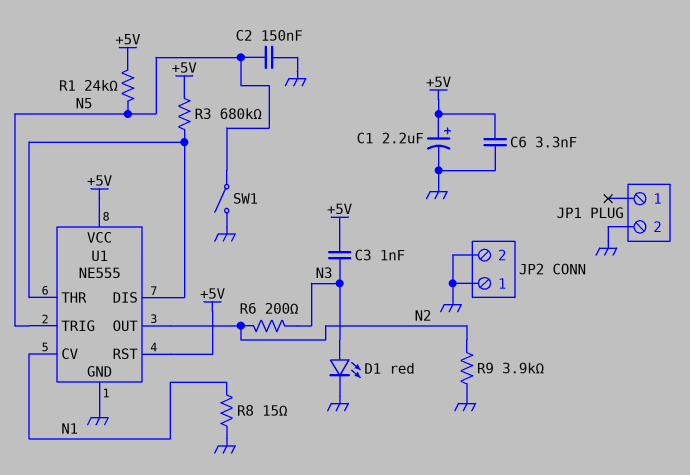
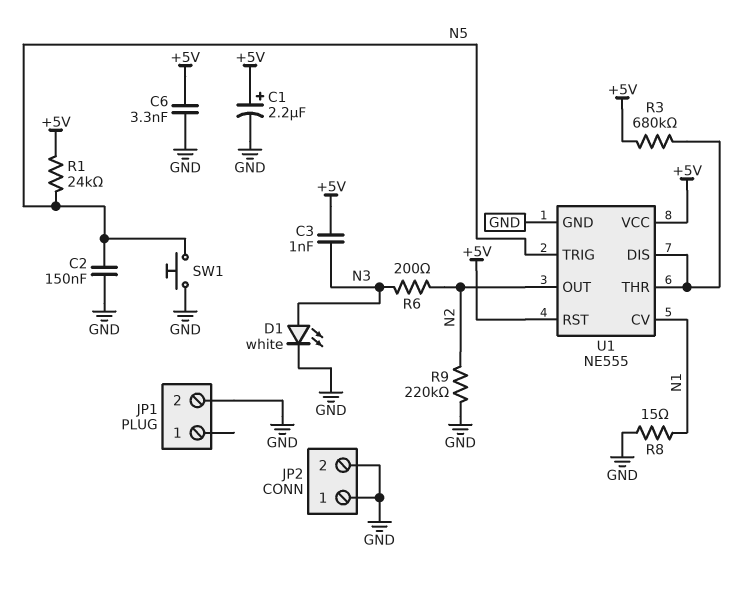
D1: LED red (A N3, K GND) -> LED white (A N3, K GND)
R9: 3.9k (GND, N2) -> 220k (GND, N2)
SW1: switch (GND, N5) -> button (GND, N5)

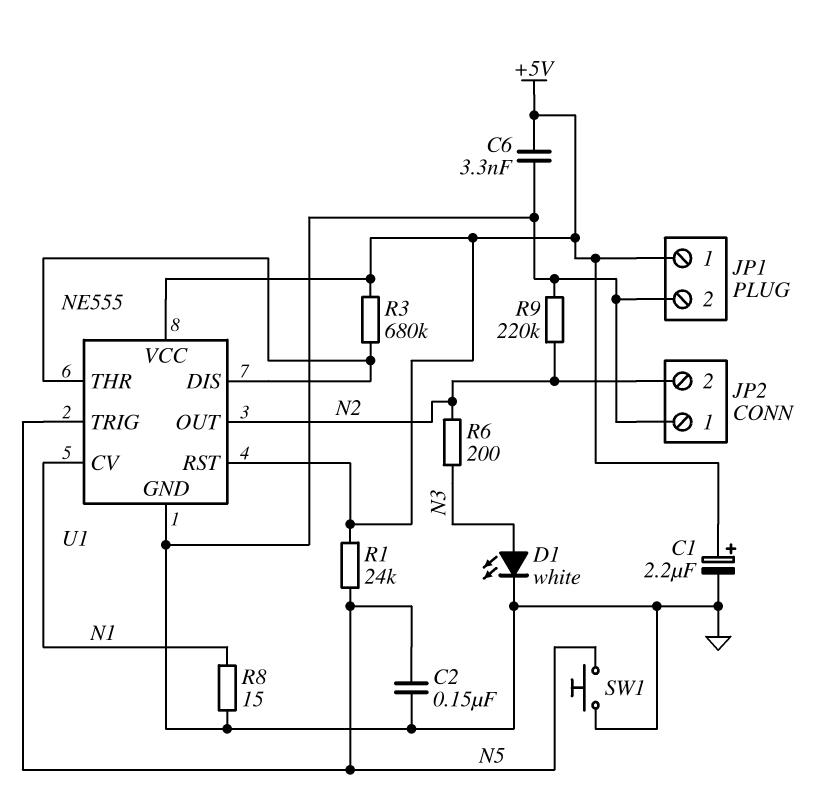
C3: 1nF (+5V, N3) -> none
JP1 pin 1: none -> +5V
JP2 pin 2: GND -> N2

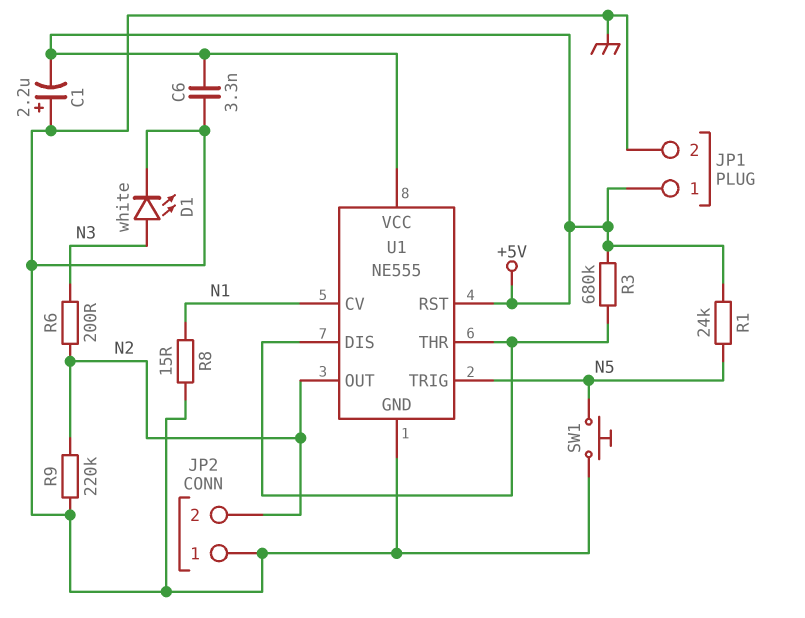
C1: 2.2uF (plus +5V, minus GND) -> 2.2uF (plus GND, minus +5V)
C2: 150nF (GND, N5) -> none

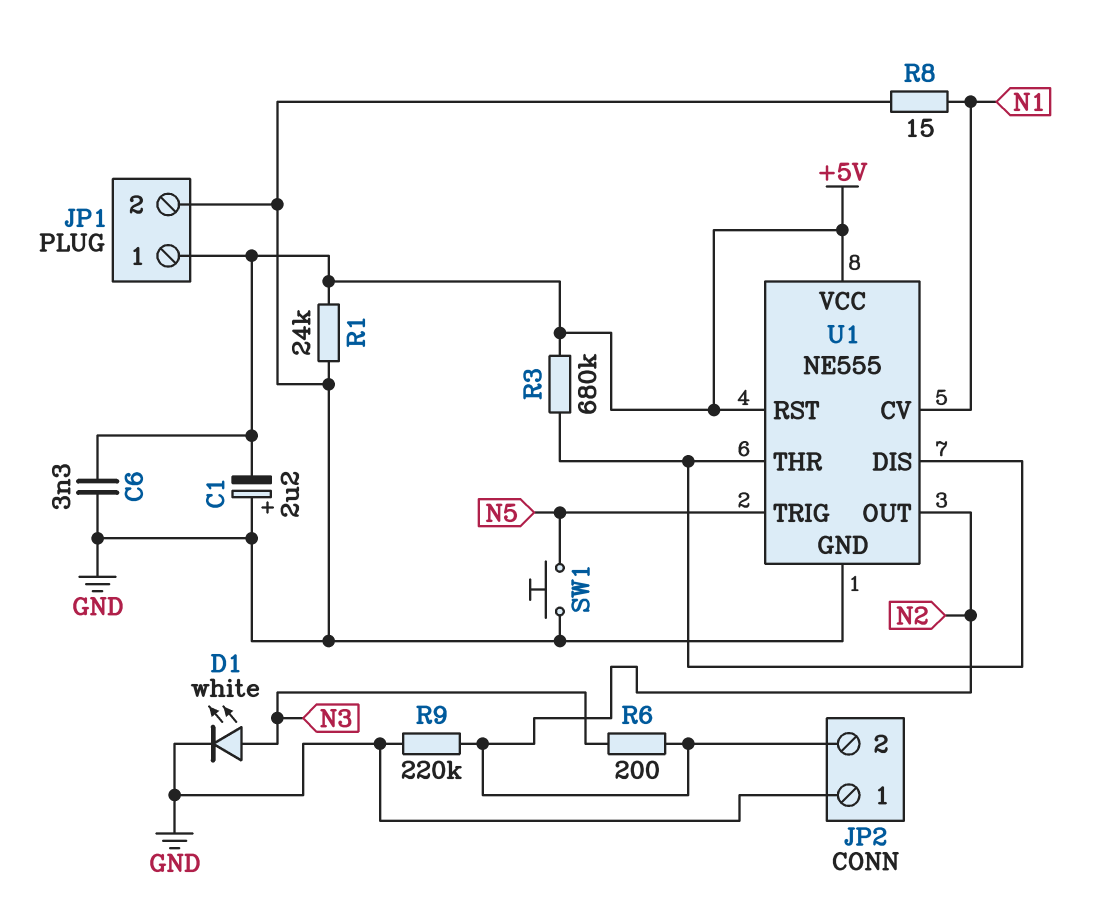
R1: 24k (+5V, N5) -> 24k (+5V, GND)

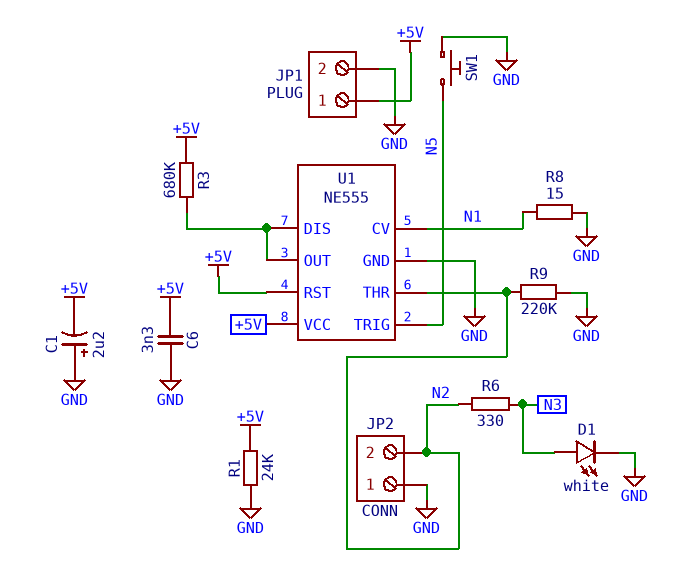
R6: 200 (N2, N3) -> 330 (N2, N3)
U1 pin OUT: N2 -> U1/DIS
U1 pin THR: U1/DIS -> N2

